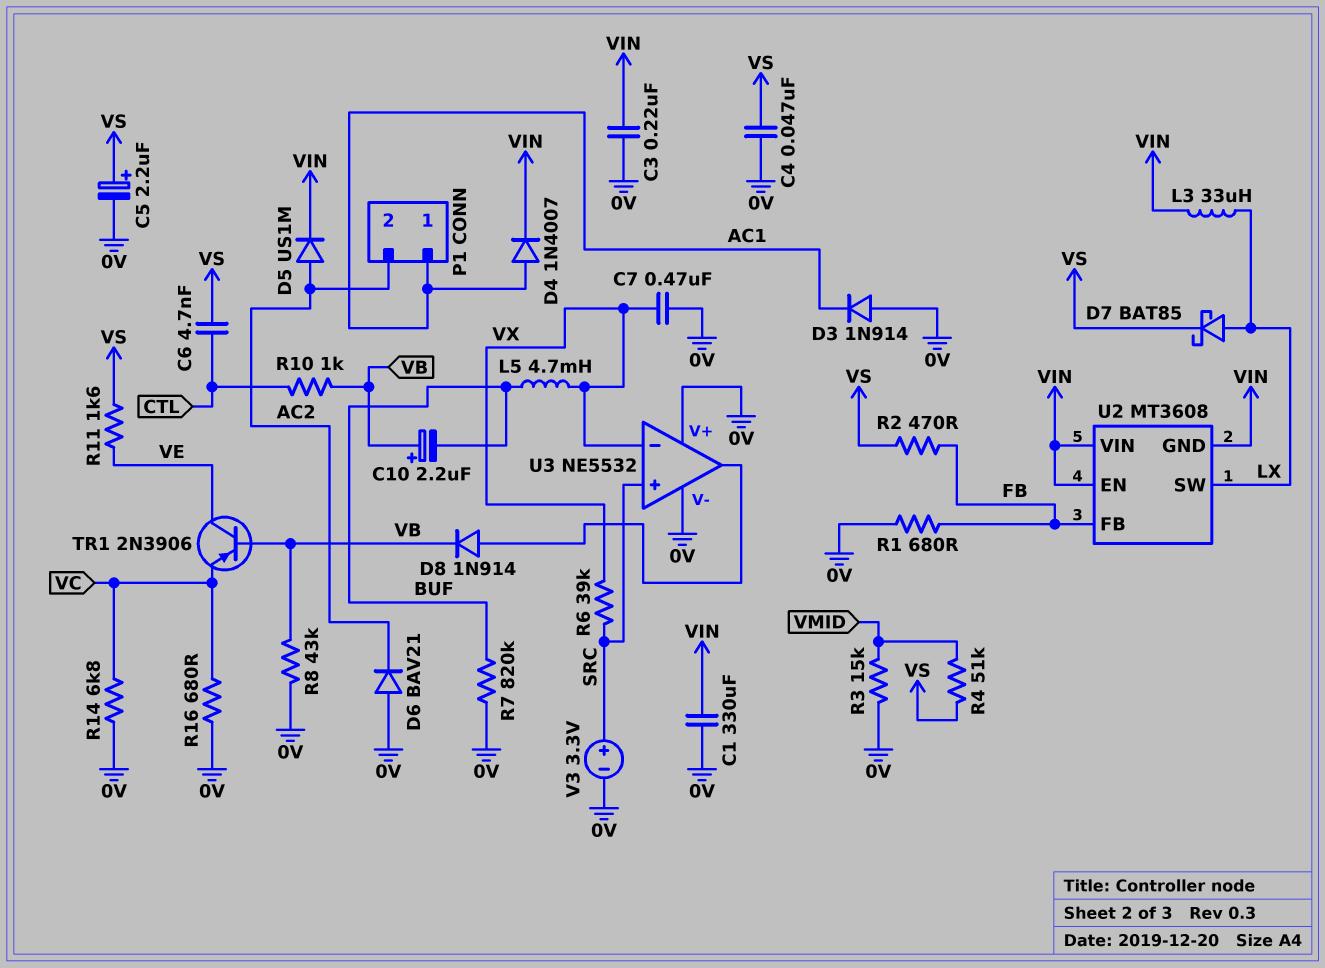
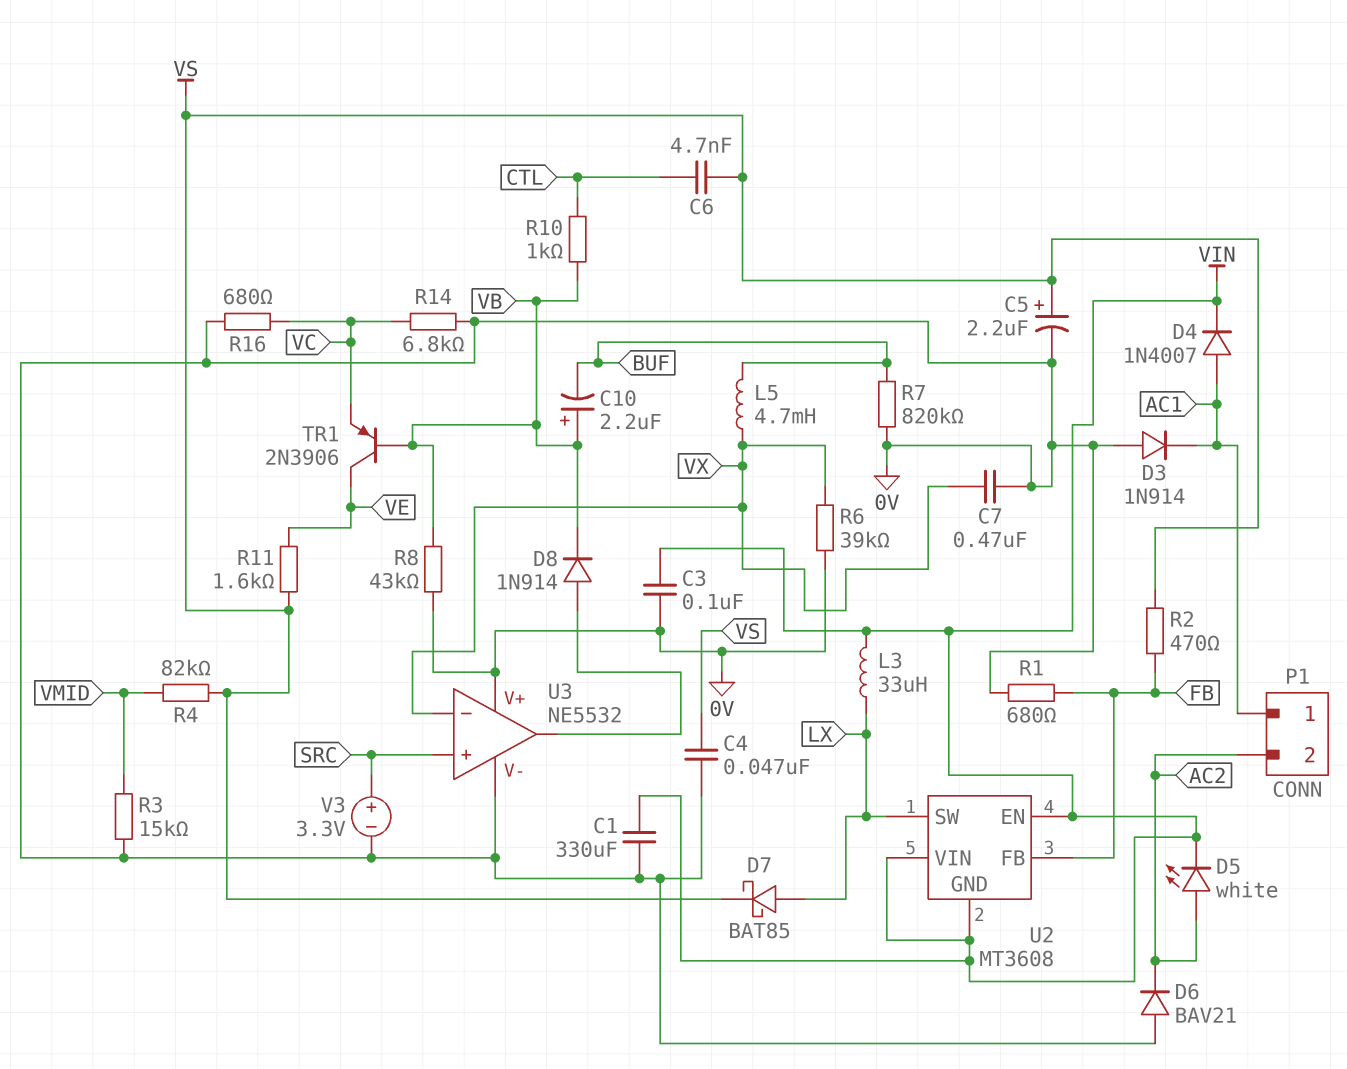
C3: 220nF (0V, VIN) -> 100nF (0V, VIN)
D5: diode US1M (A AC2, K VIN) -> LED white (A AC2, K VIN)
R4: 51k (VMID, VS) -> 82k (VMID, VS)
R6: 39k (SRC, VX) -> 39k (0V, VX)

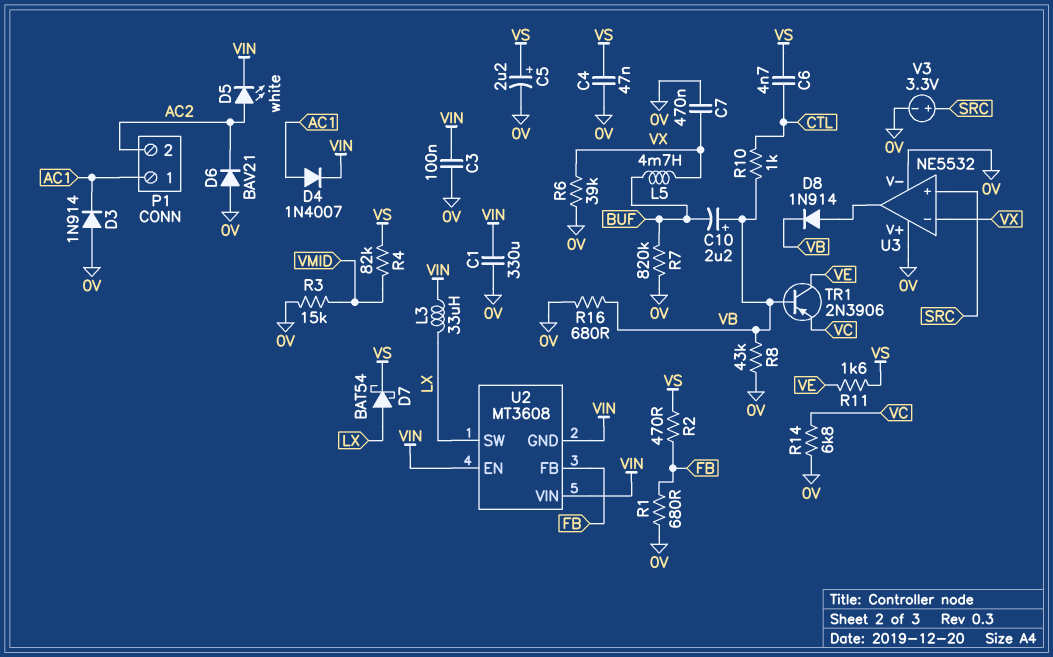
D7: schottky BAT85 (A LX, K VS) -> schottky BAT54 (A LX, K VS)
R16: 680 (0V, VC) -> 680 (0V, VB)

